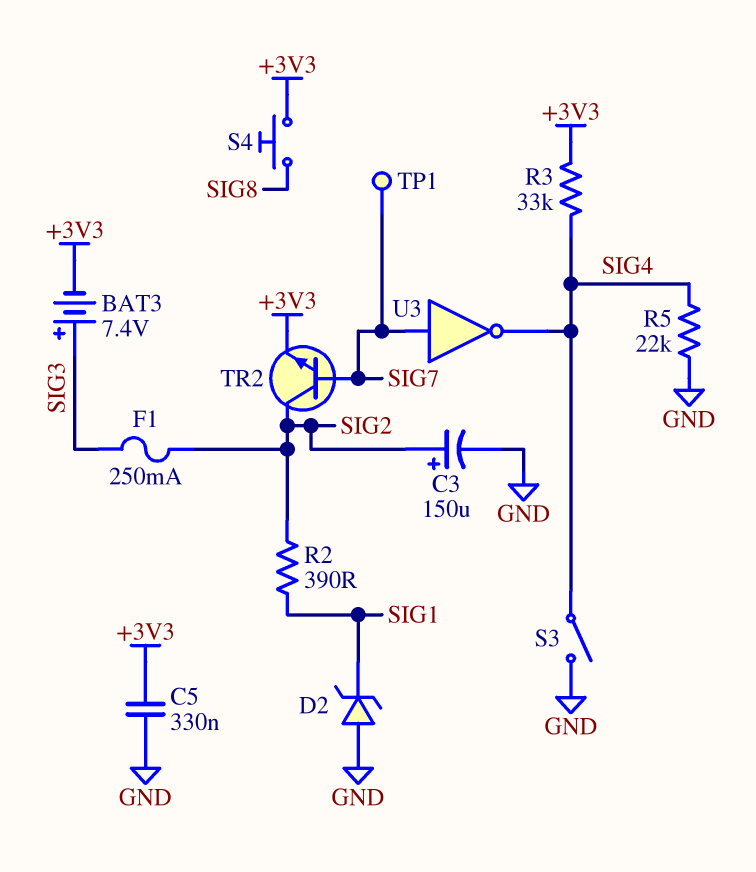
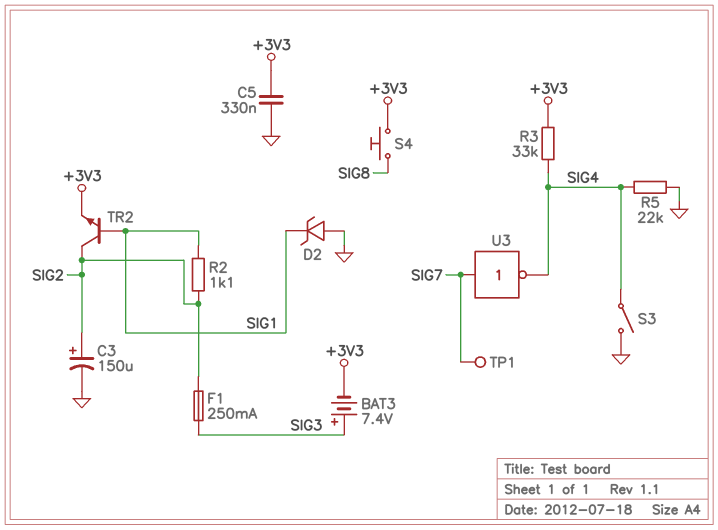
R2: 390 (SIG1, SIG2) -> 1.1k (SIG1, SIG2)
TR2: NPN (B SIG7, C SIG2, E +3V3) -> NPN (B SIG1, C SIG2, E +3V3)

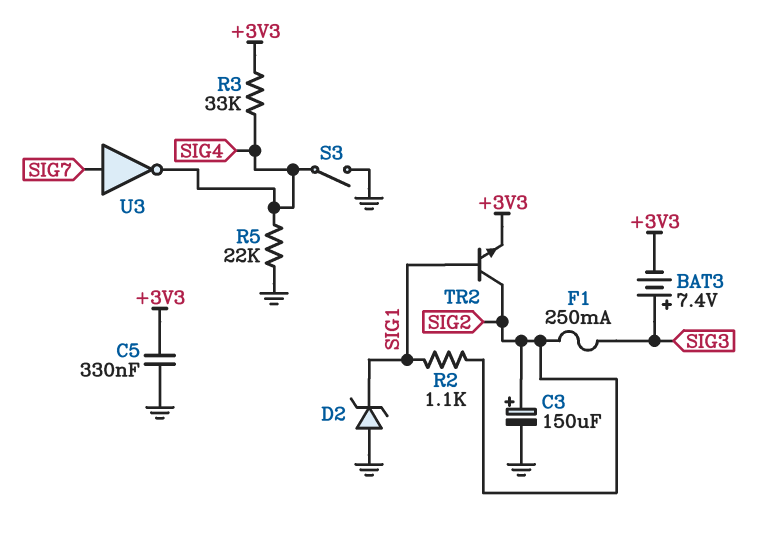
S4: button (+3V3, SIG8) -> none
TP1: test point (SIG7) -> none

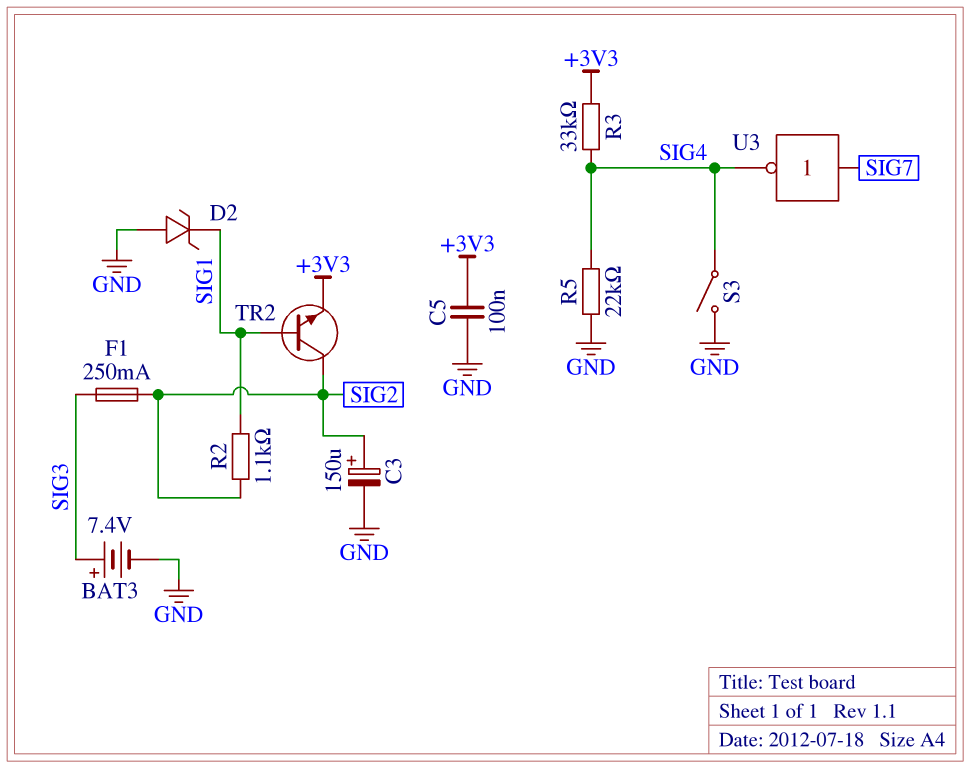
BAT3: 7.4V (plus SIG3, minus +3V3) -> 7.4V (plus SIG3, minus GND)
C5: 330nF (+3V3, GND) -> 100nF (+3V3, GND)

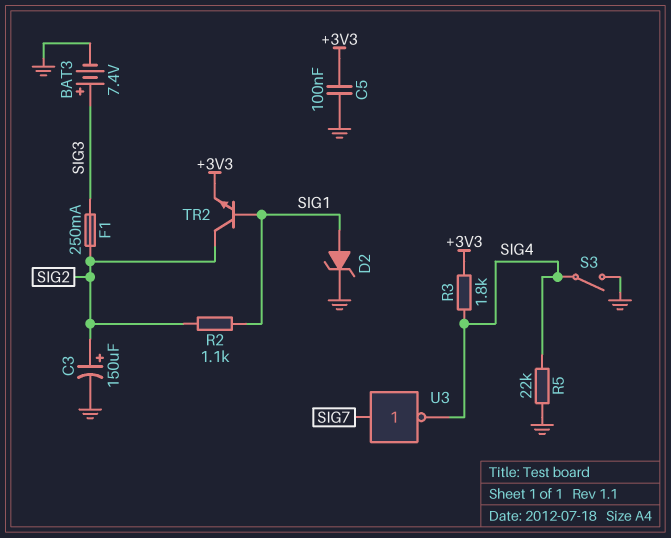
D2: zener (A GND, K SIG1) -> zener (A SIG1, K GND)
R3: 33k (+3V3, SIG4) -> 1.8k (+3V3, SIG4)

